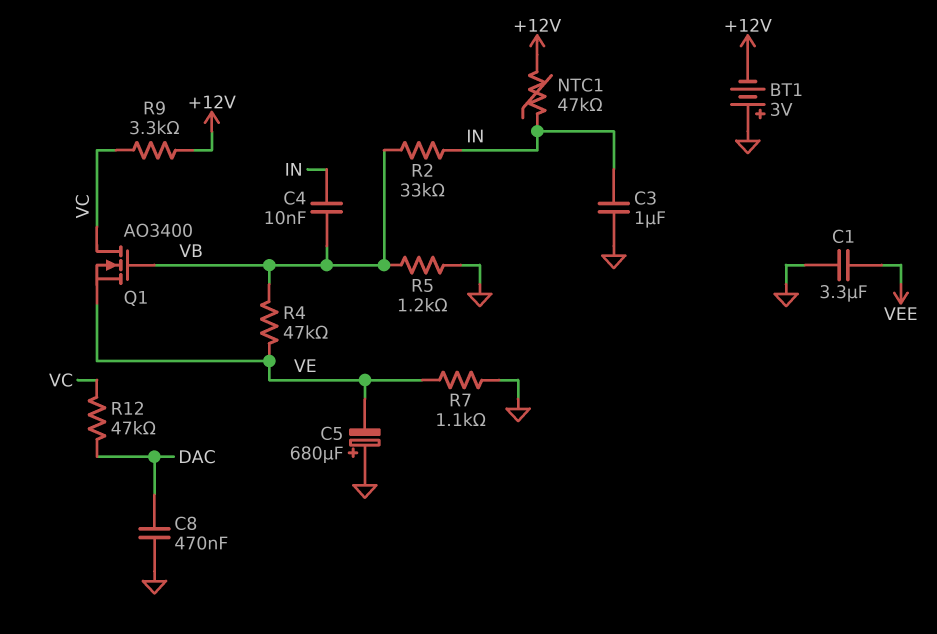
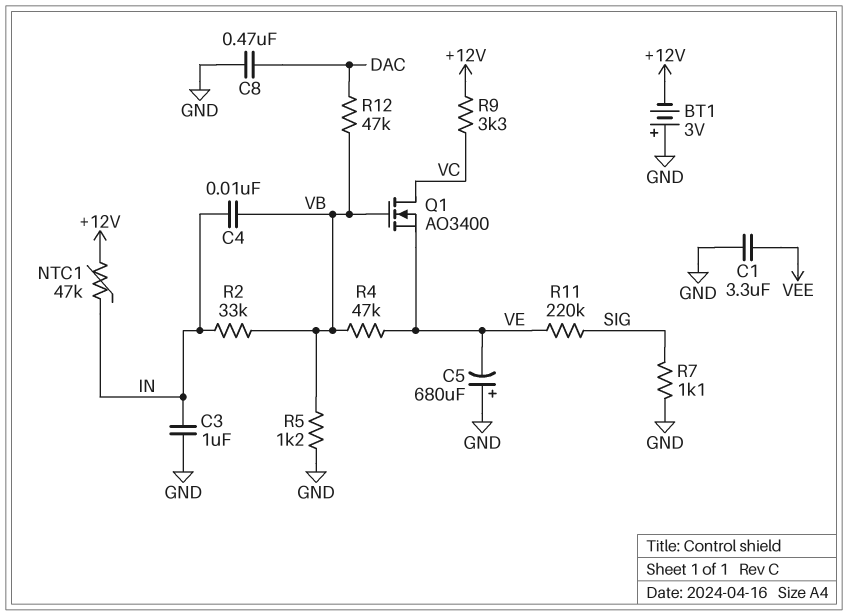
R7: 1.1k (GND, VE) -> 1.1k (GND, SIG)
R11: none -> 220k (SIG, VE)
R12: 47k (DAC, VC) -> 47k (DAC, VB)

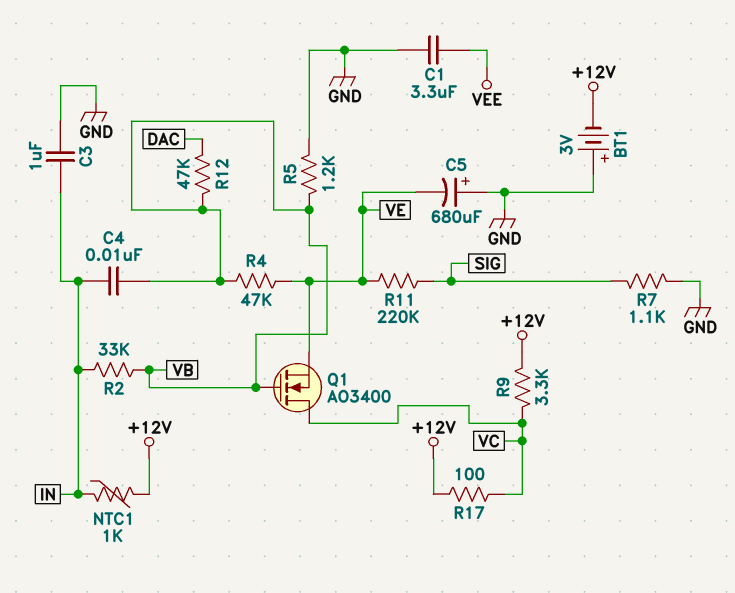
C8: 470nF (DAC, GND) -> none
NTC1: 47k (+12V, IN) -> 1k (+12V, IN)
R17: none -> 100 (+12V, VC)

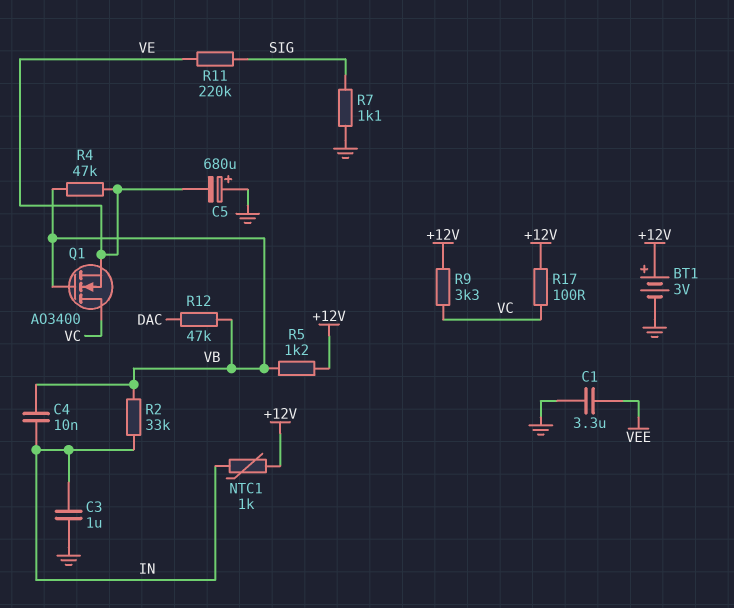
BT1: 3V (plus GND, minus +12V) -> 3V (plus +12V, minus GND)
R5: 1.2k (GND, VB) -> 1.2k (+12V, VB)

